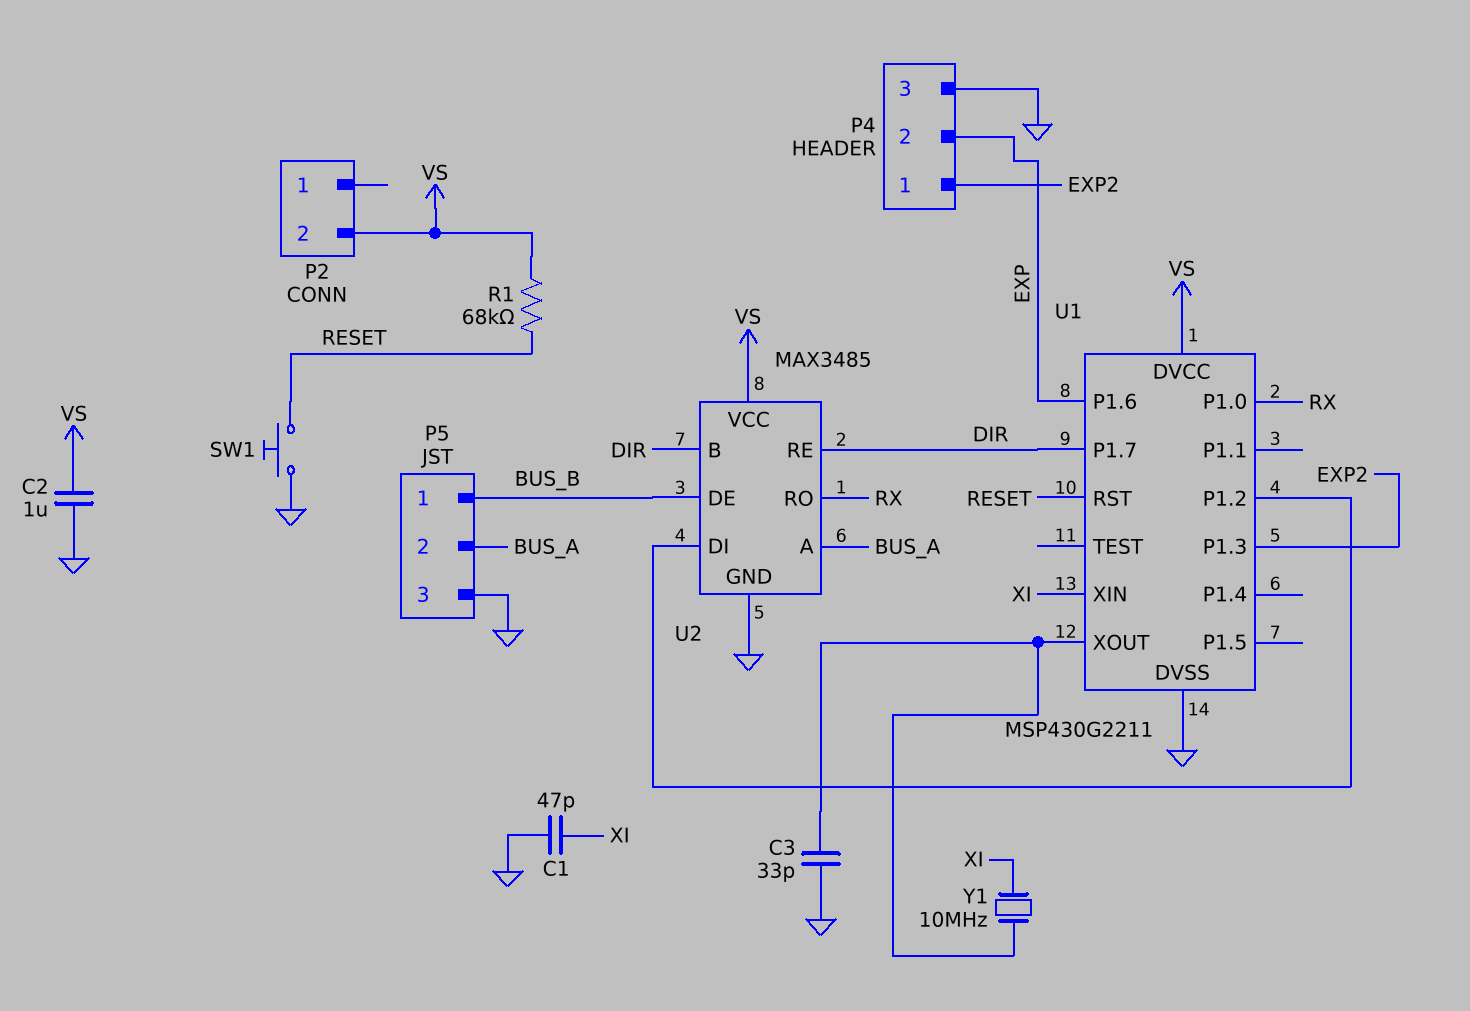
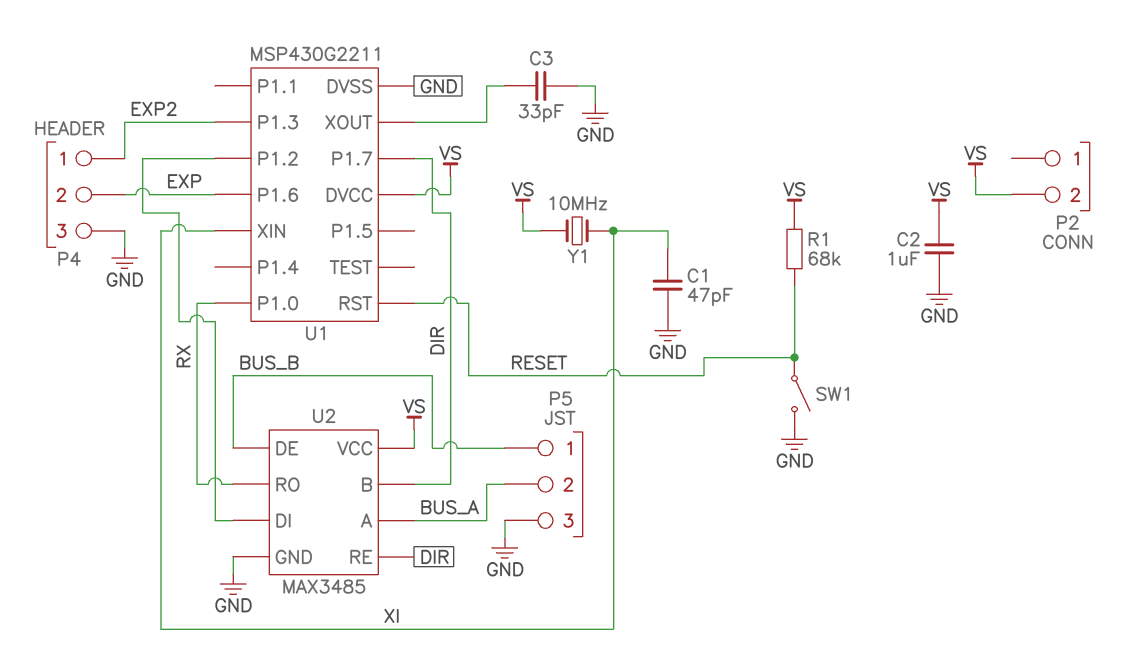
SW1: button (GND, RESET) -> switch (GND, RESET)
Y1: 10MHz (U1/XOUT, XI) -> 10MHz (VS, XI)

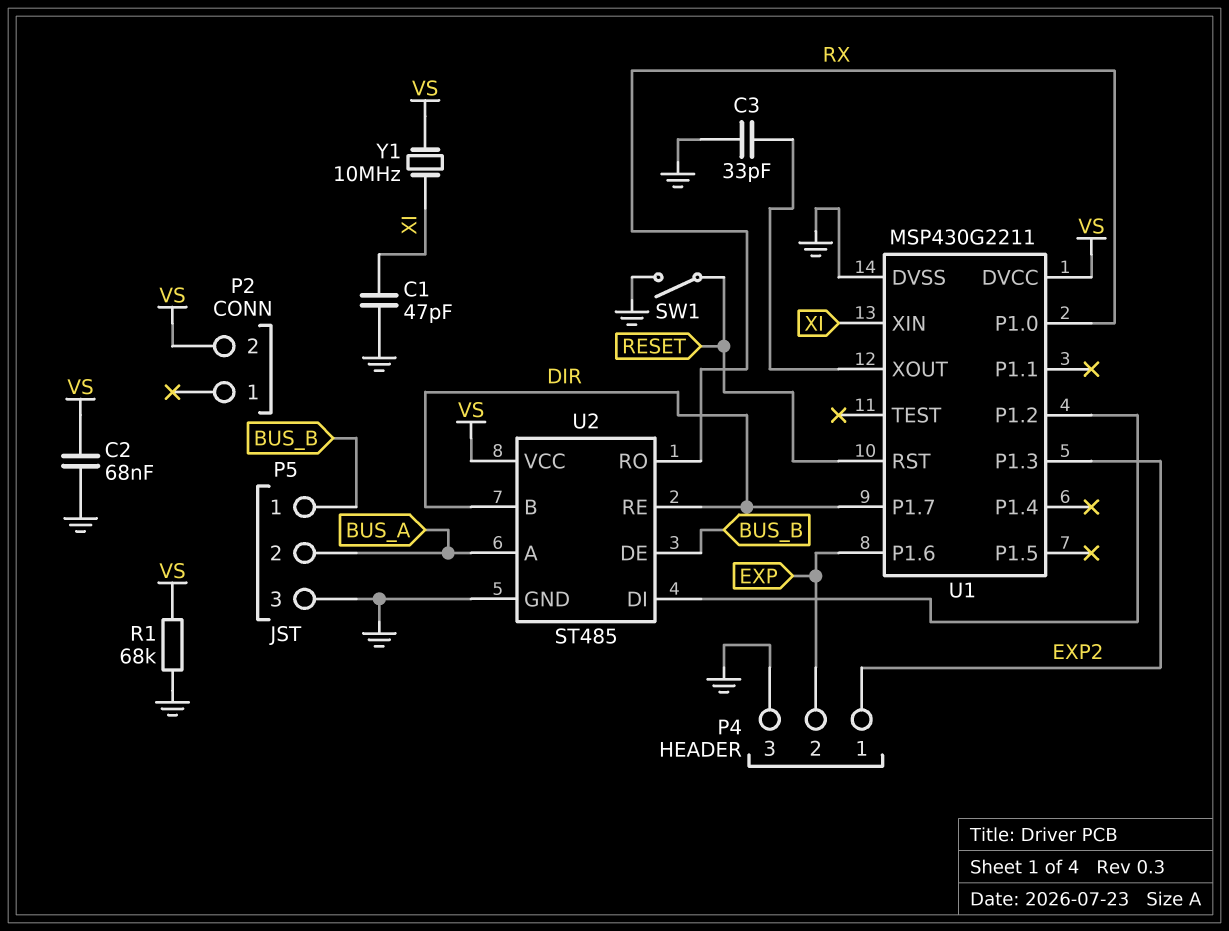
C2: 1uF (GND, VS) -> 68nF (GND, VS)
R1: 68k (RESET, VS) -> 68k (GND, VS)
U2: MAX3485 -> ST485

